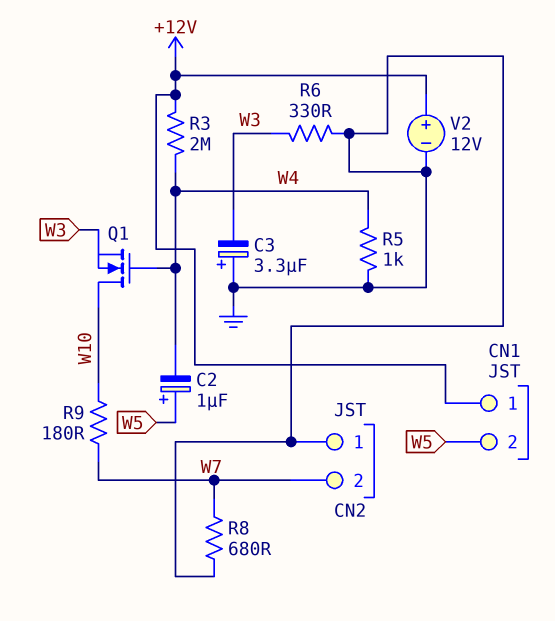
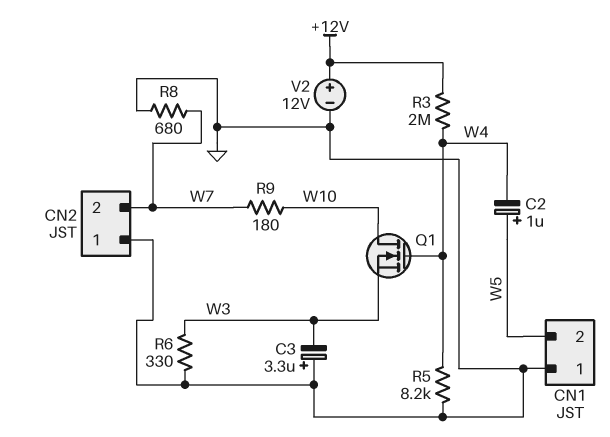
CN1 pin 1: +12V -> GND
R5: 1k (GND, W4) -> 8.2k (GND, W4)

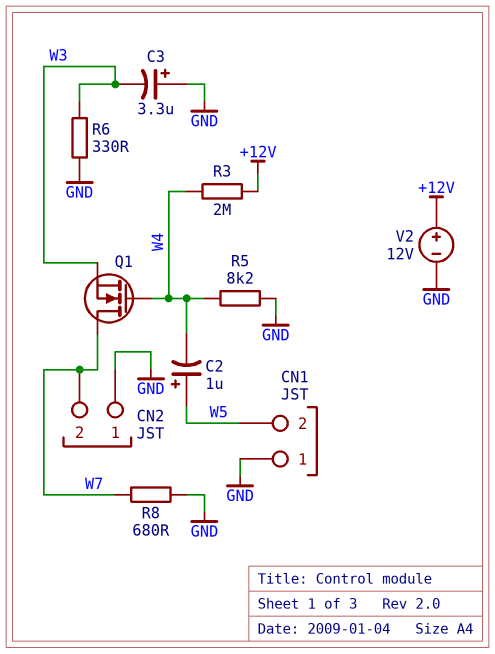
Q1: NMOS (G W4, D W10, S W3) -> NMOS (G W4, D W7, S W3)
R9: 180 (W7, W10) -> none

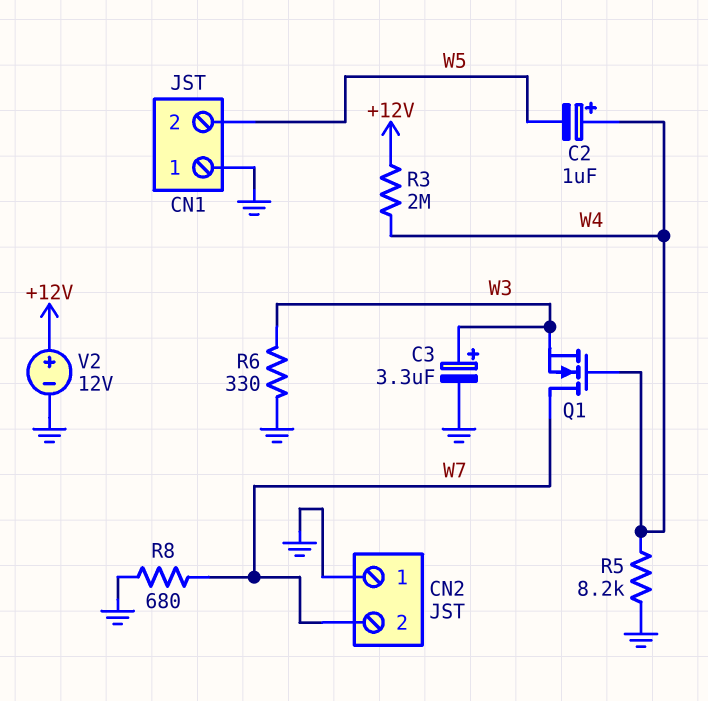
C2: 1uF (plus W5, minus W4) -> 1uF (plus W4, minus W5)
C3: 3.3uF (plus GND, minus W3) -> 3.3uF (plus W3, minus GND)

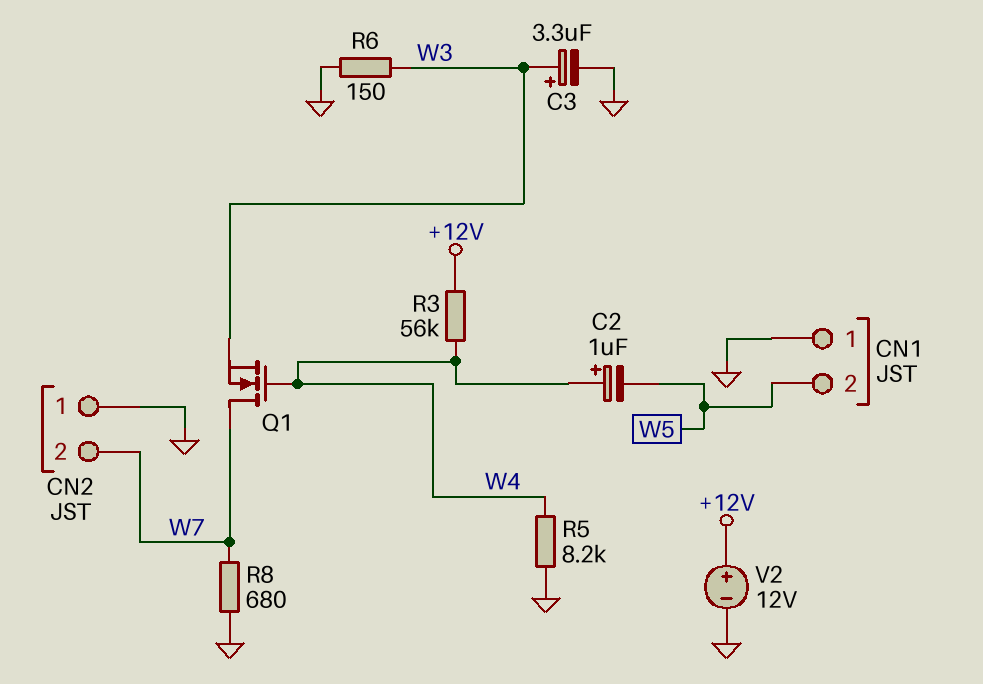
R3: 2M (+12V, W4) -> 56k (+12V, W4)
R6: 330 (GND, W3) -> 150 (GND, W3)

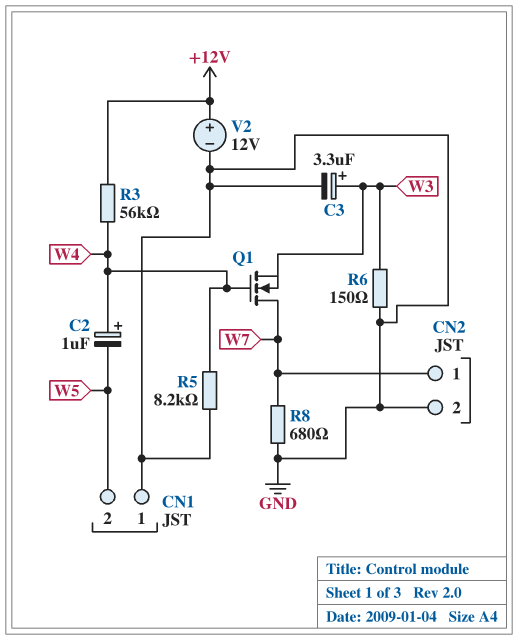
CN2 pin 1: GND -> W7
CN2 pin 2: W7 -> GND

